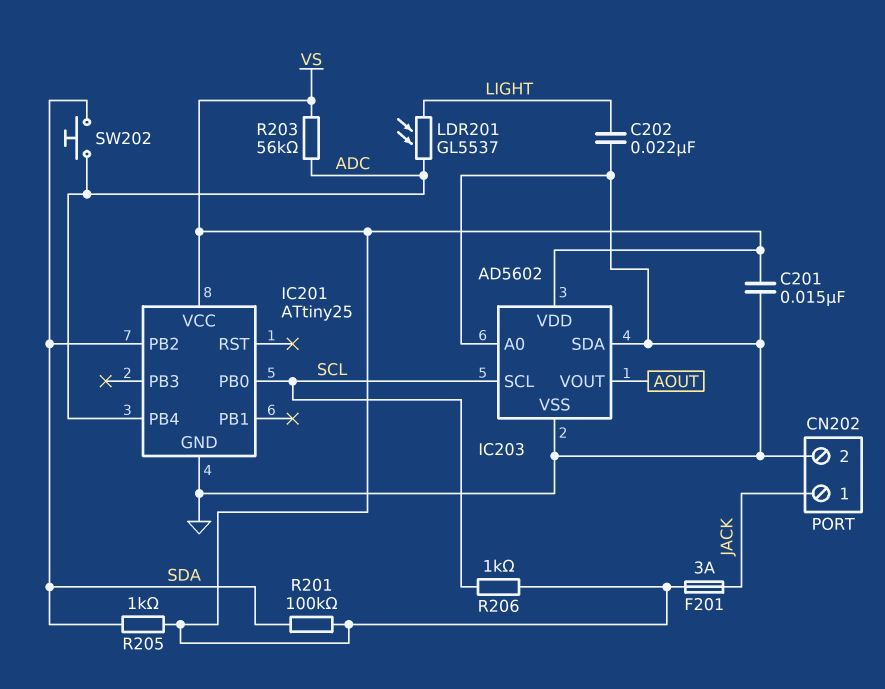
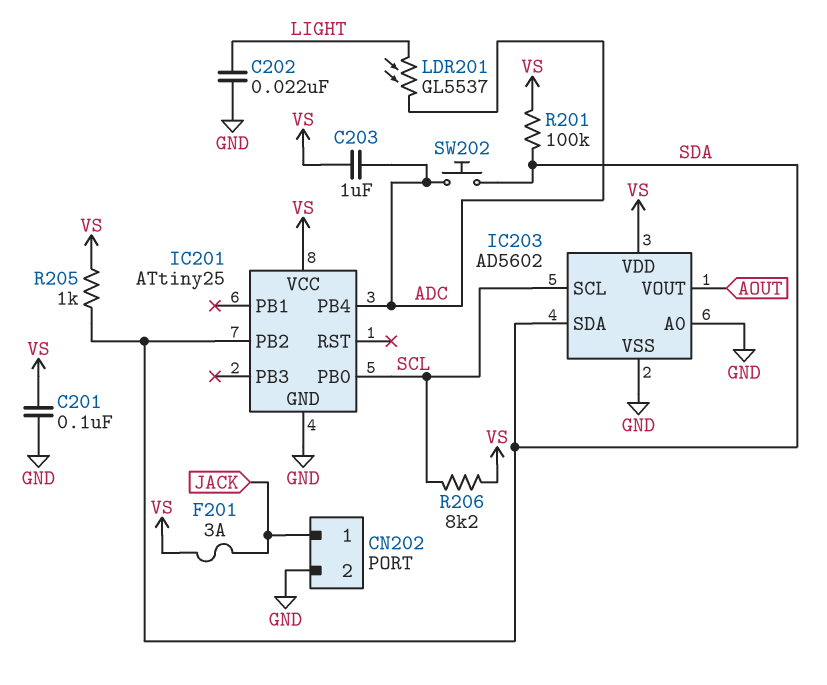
C201: 15nF (GND, VS) -> 100nF (GND, VS)
C203: none -> 1uF (ADC, VS)
IC203 pin SDA: GND -> SDA
R203: 56k (ADC, VS) -> none
R206: 1k (SCL, VS) -> 8.2k (SCL, VS)

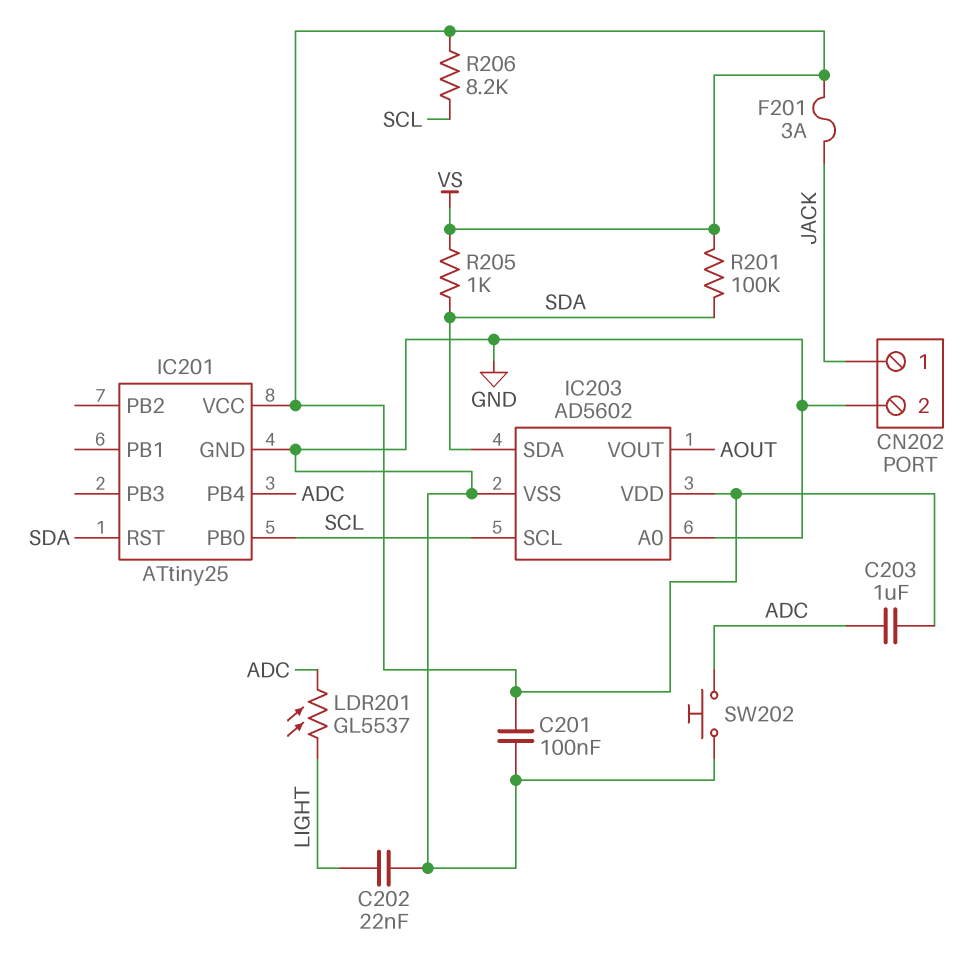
IC201 pin PB2: SDA -> none
IC201 pin RST: none -> SDA
SW202: button (ADC, SDA) -> button (ADC, GND)

